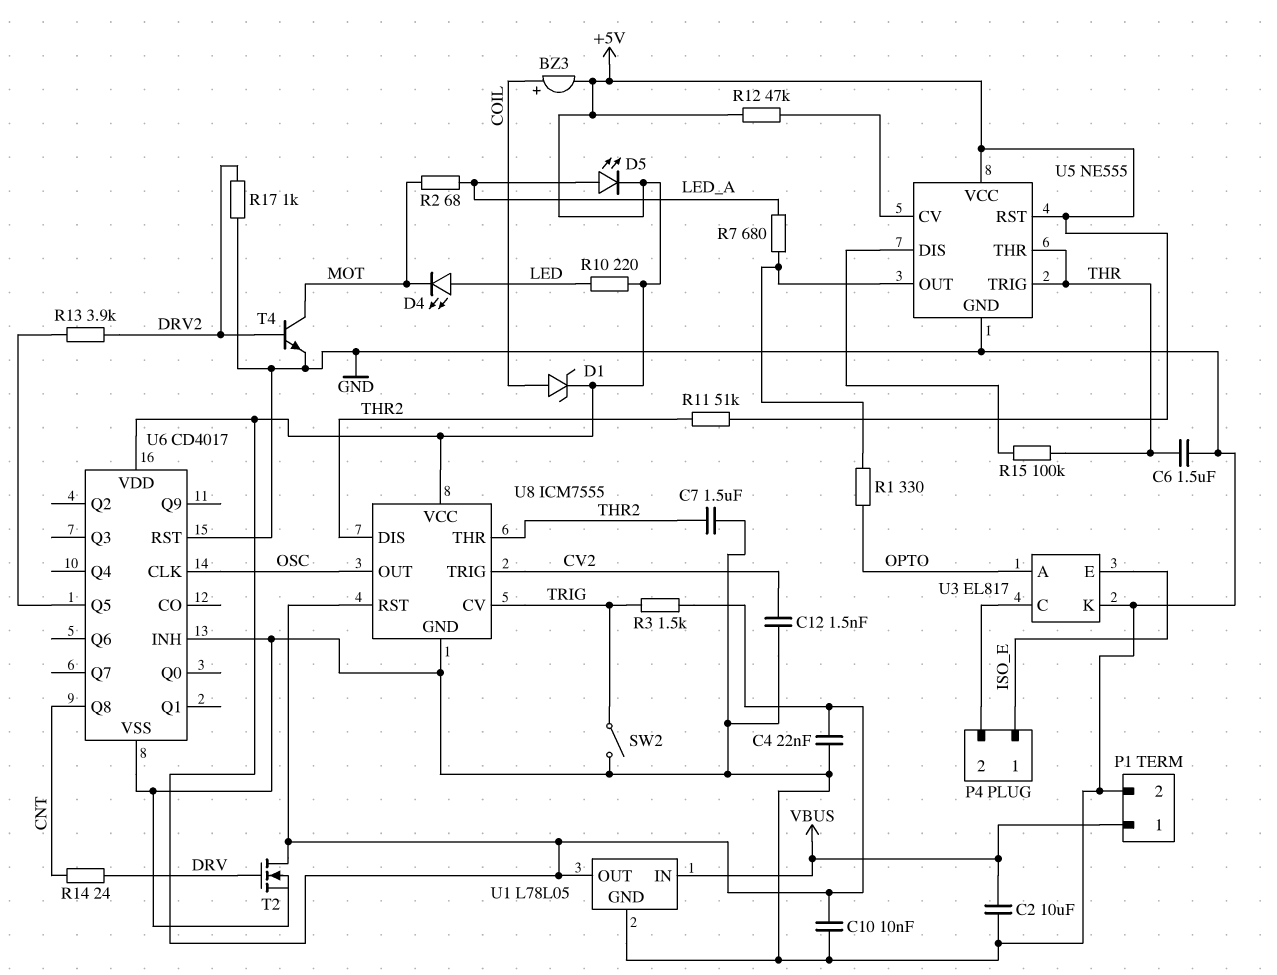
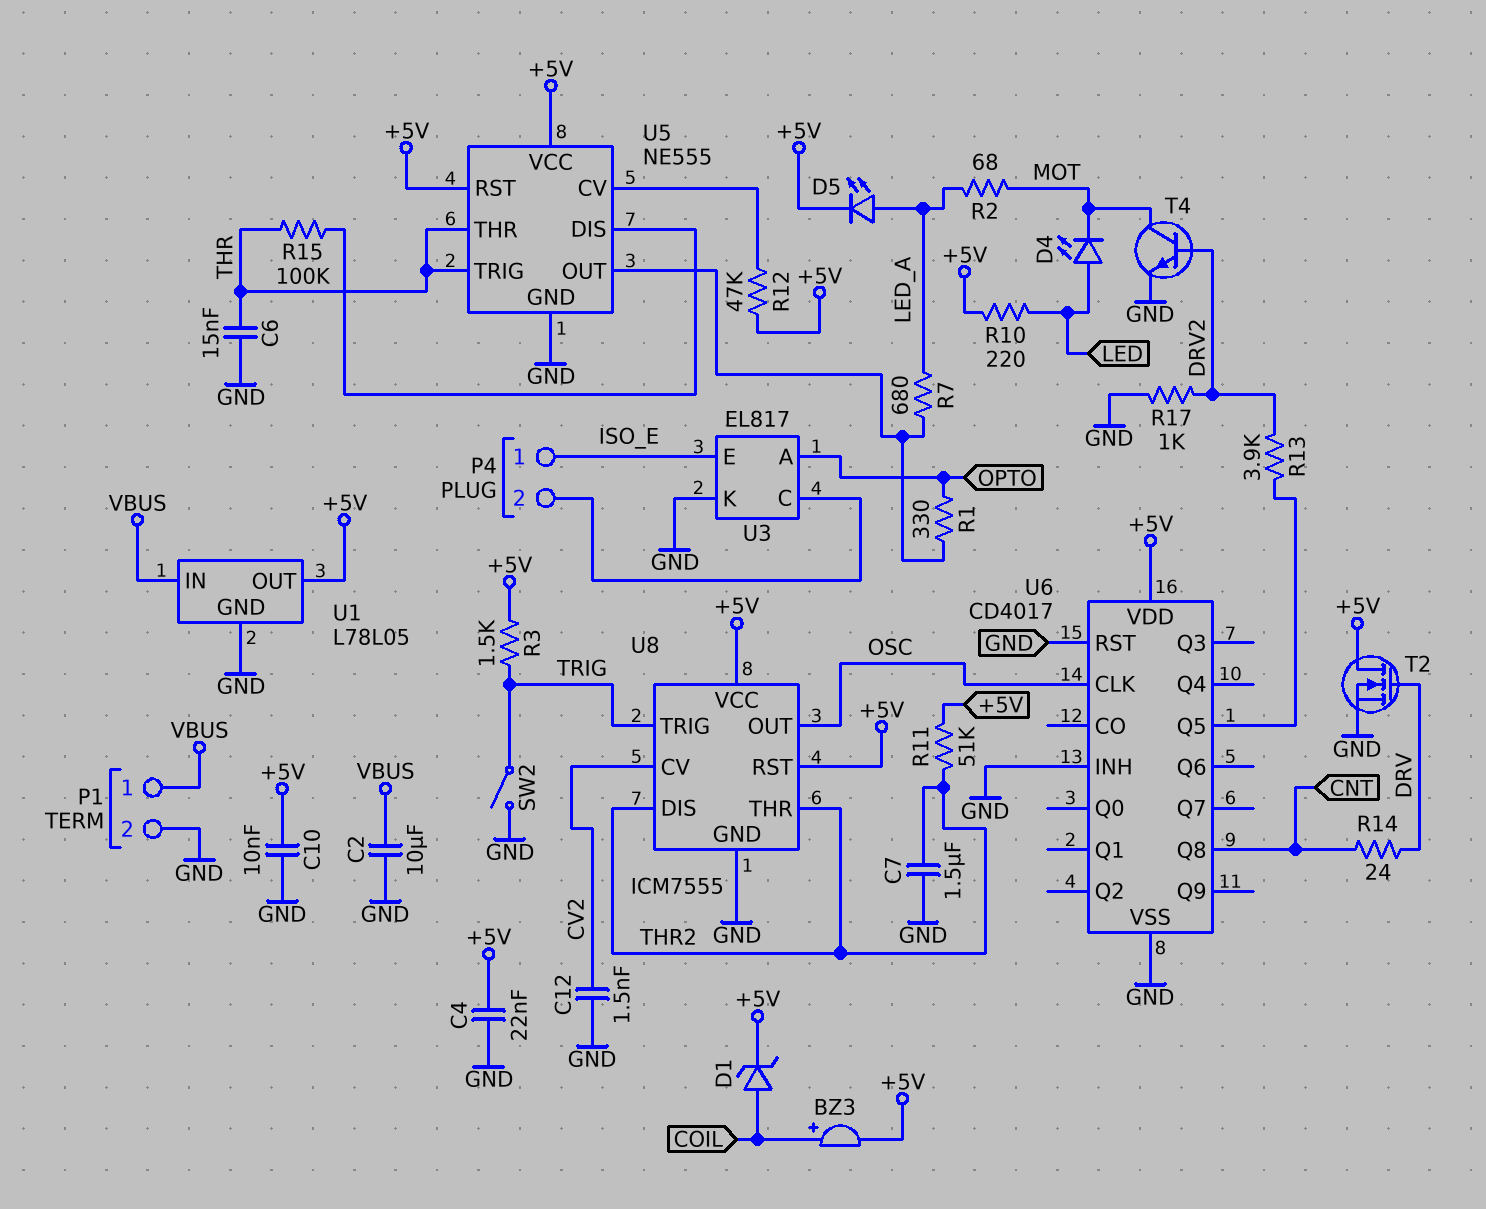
C6: 1.5uF (GND, THR) -> 15nF (GND, THR)
U8 pin CV: TRIG -> CV2
U8 pin TRIG: CV2 -> TRIG

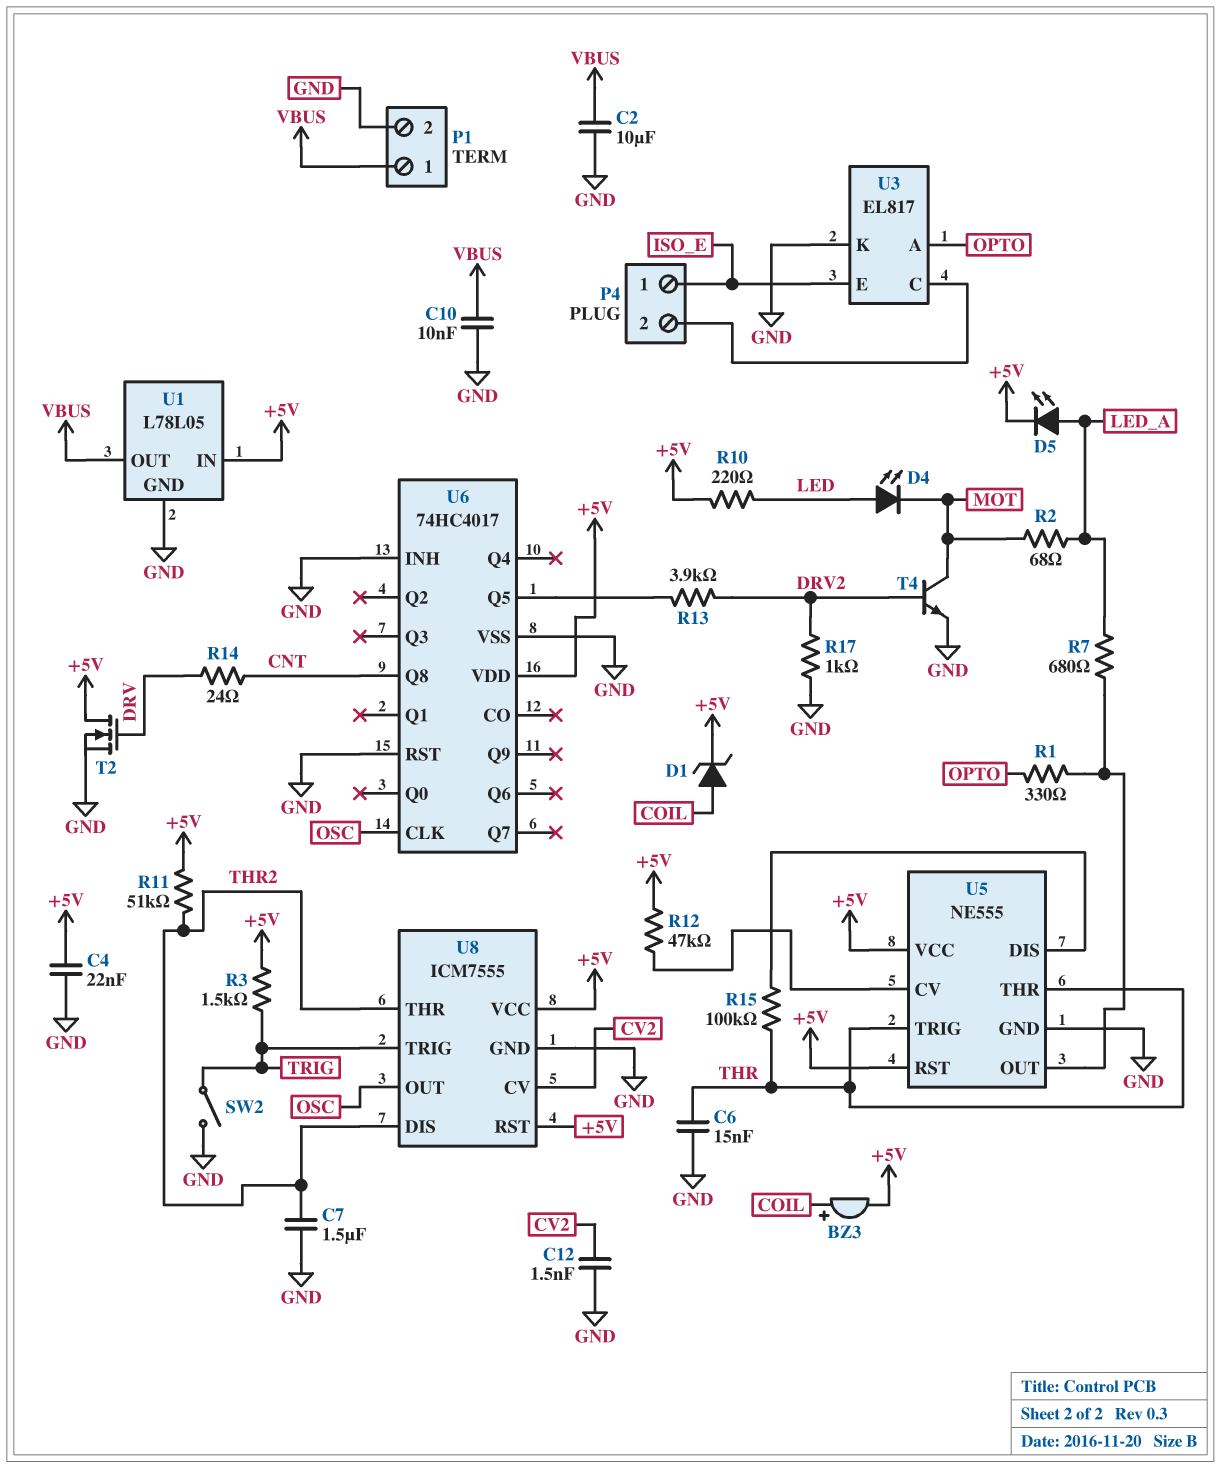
C10: 10nF (+5V, GND) -> 10nF (GND, VBUS)
U1 pin IN: VBUS -> +5V
U1 pin OUT: +5V -> VBUS
U6: CD4017 -> 74HC4017

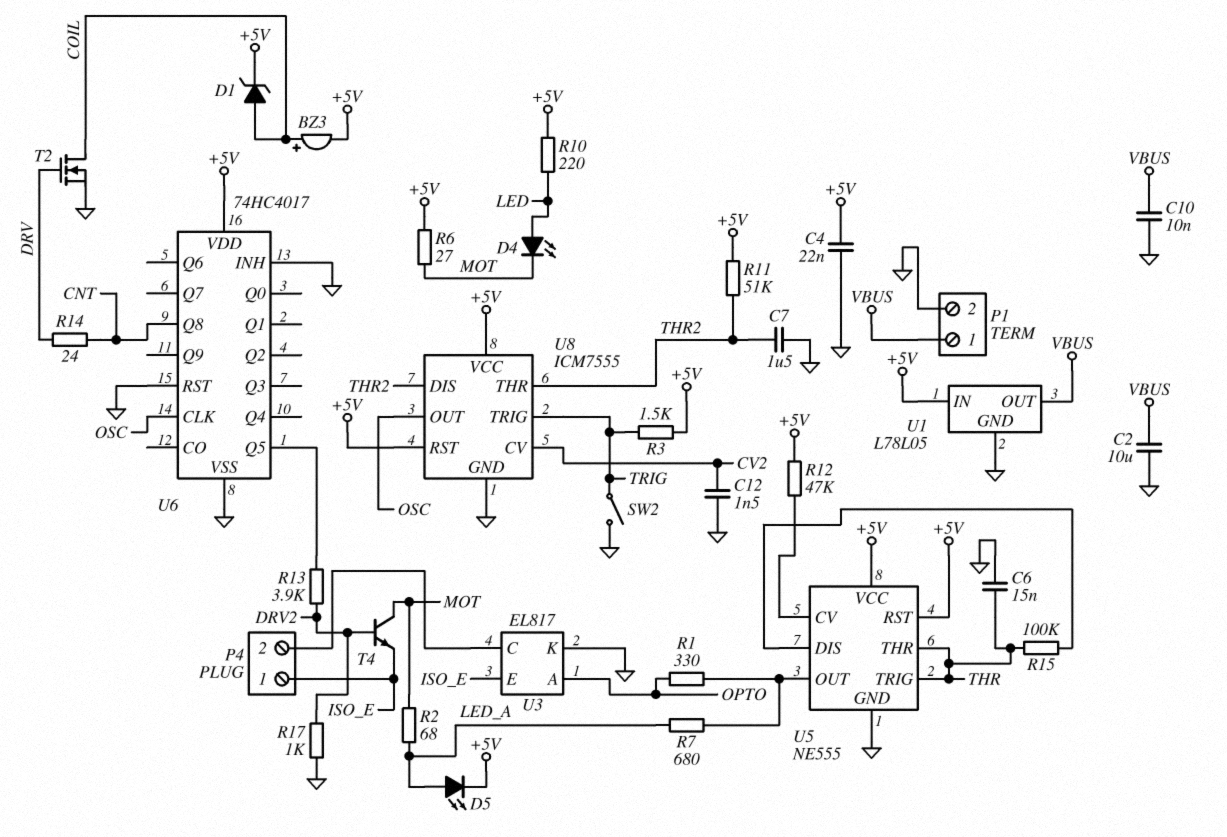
R6: none -> 27 (+5V, MOT)
T2: NMOS (G DRV, D +5V, S GND) -> NMOS (G DRV, D COIL, S GND)
T4: NPN (B DRV2, C MOT, E GND) -> NPN (B DRV2, C MOT, E ISO_E)

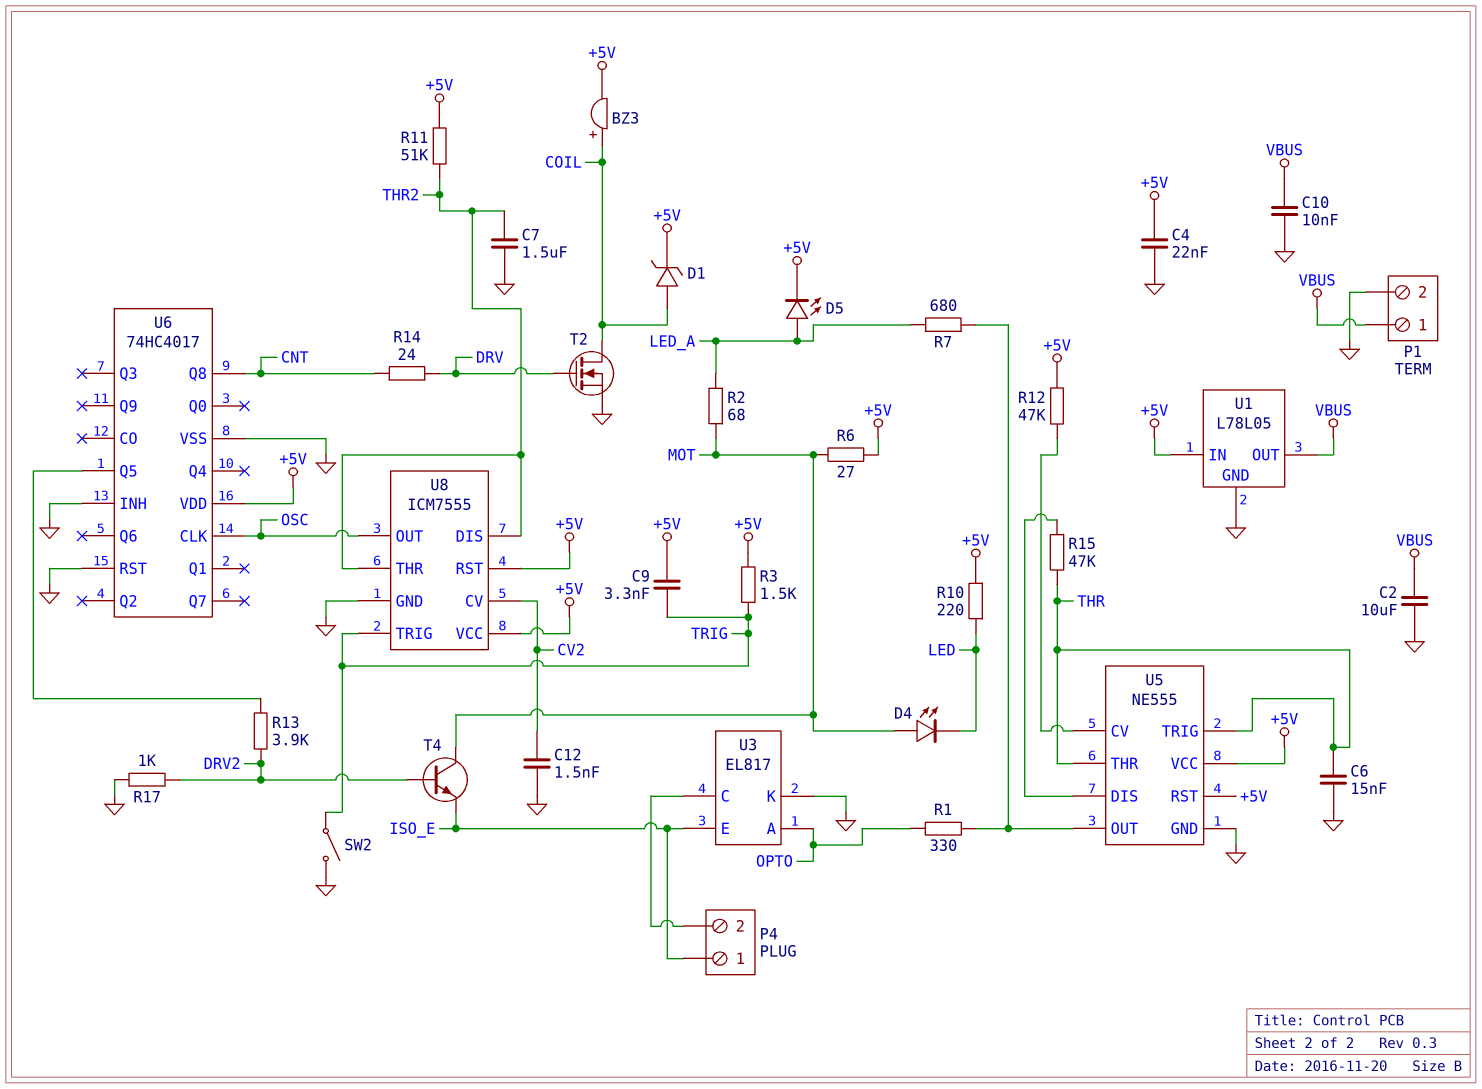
C9: none -> 3.3nF (+5V, TRIG)
D4: LED (A LED, K MOT) -> LED (A MOT, K LED)
R15: 100k (THR, U5/DIS) -> 47k (THR, U5/DIS)

